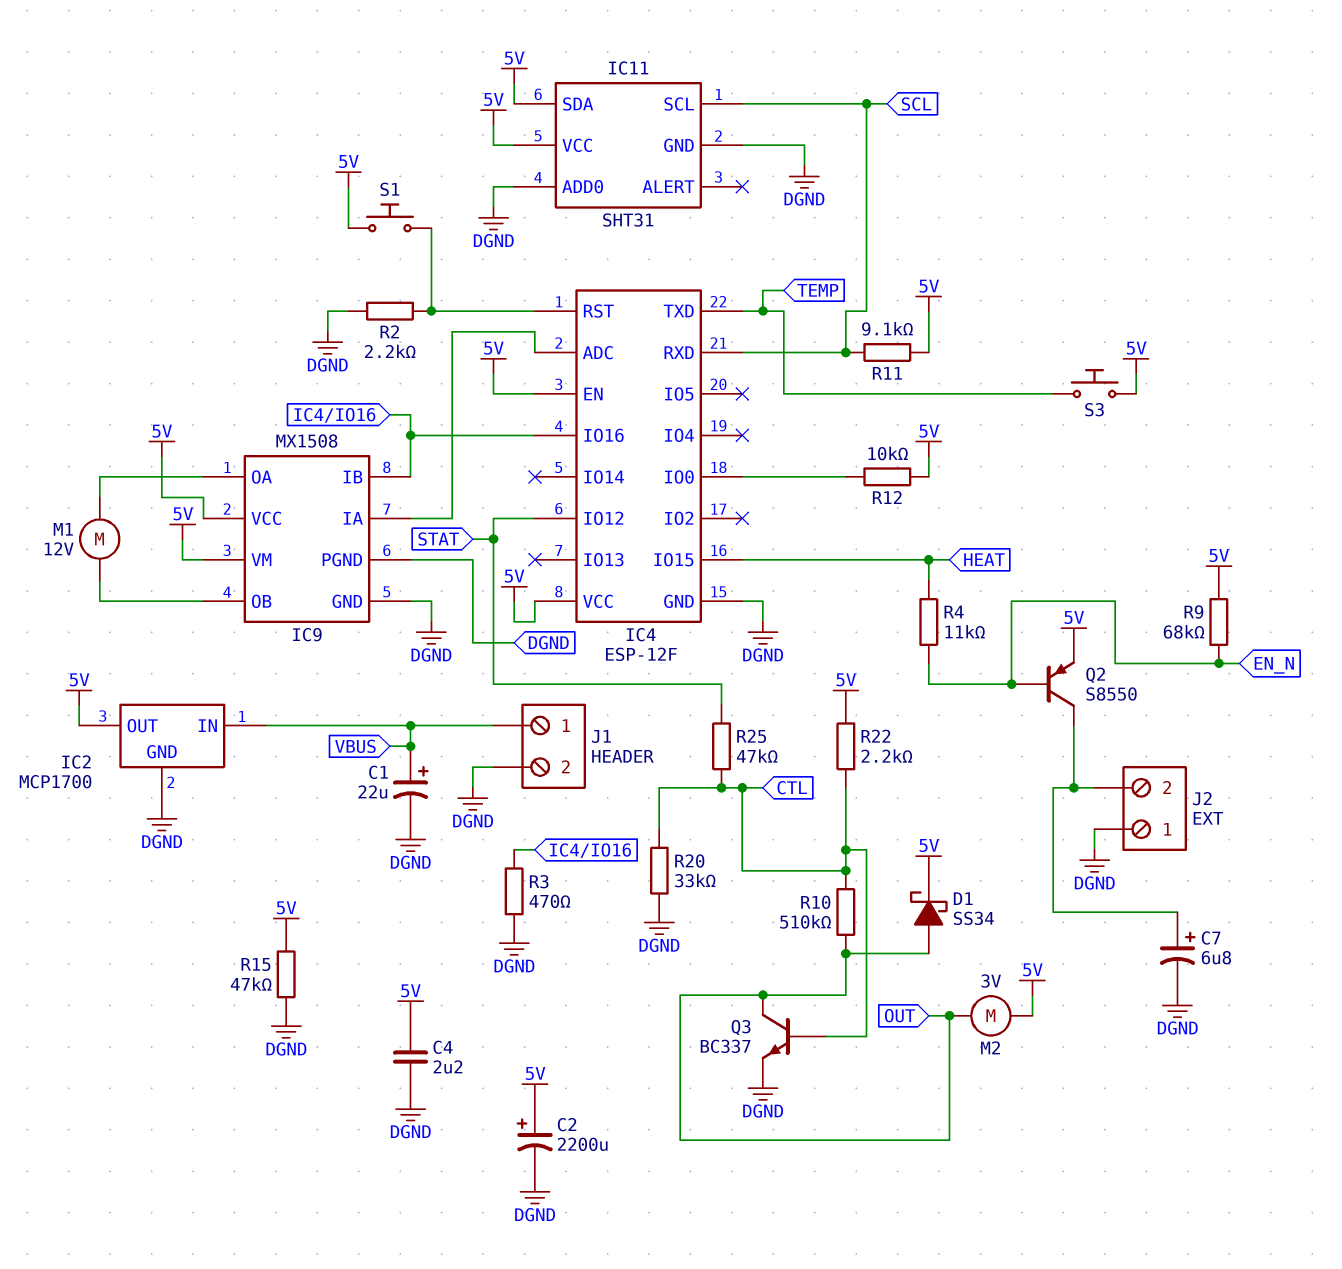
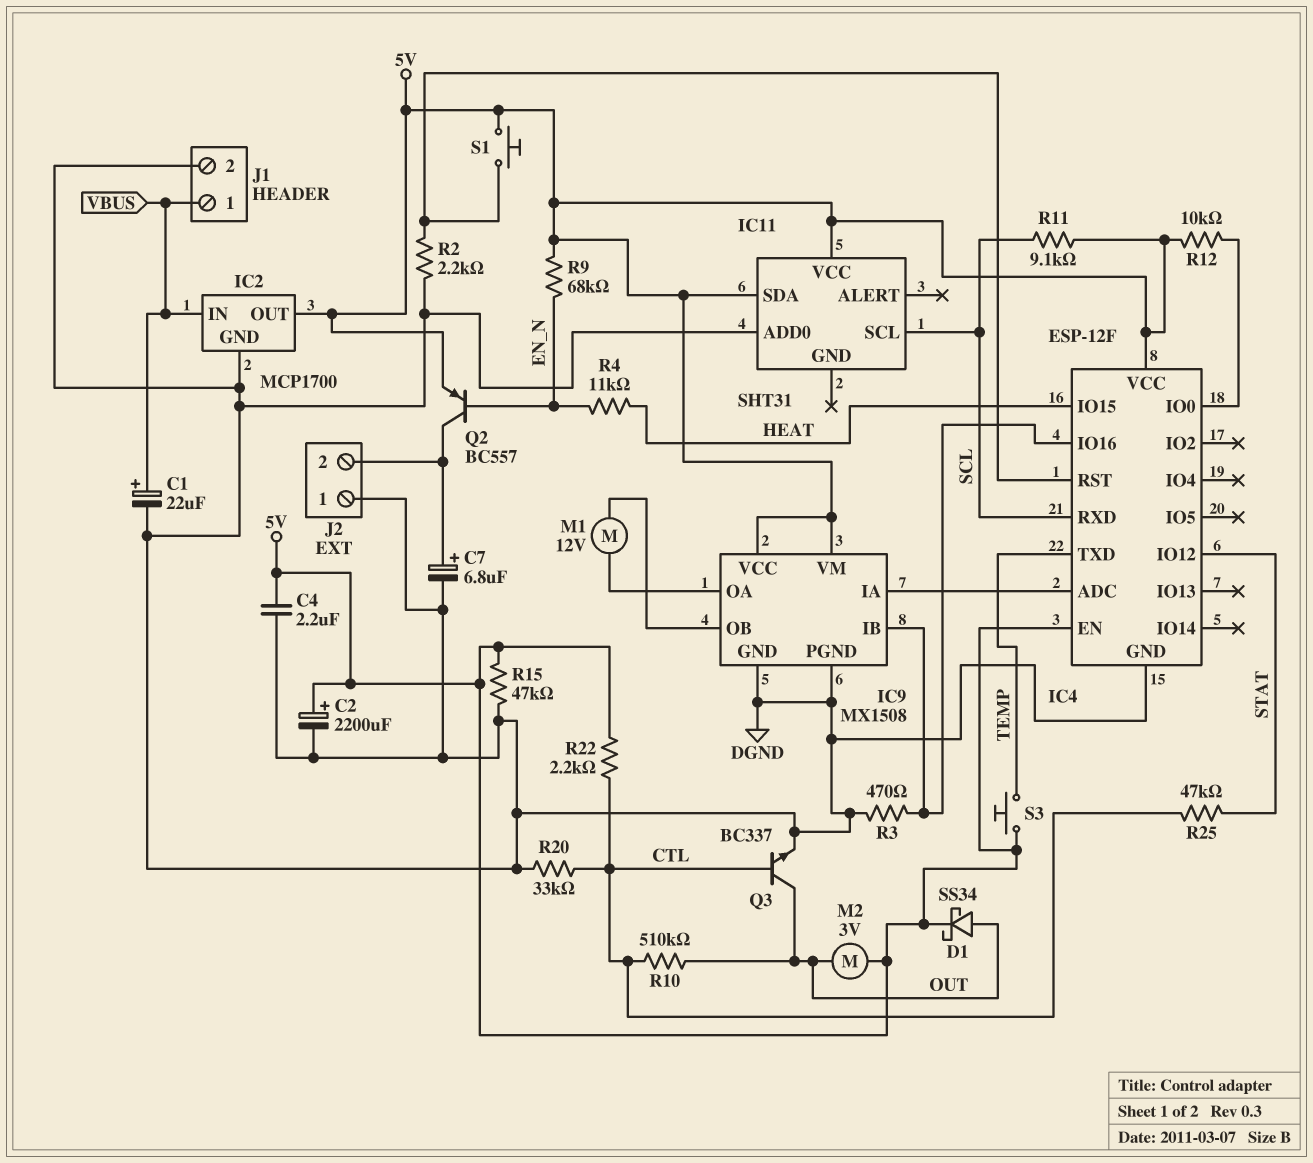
IC11 pin GND: DGND -> none
Q2: PNP S8550 (B EN_N, C J2/2, E 5V) -> PNP BC557 (B EN_N, C J2/2, E 5V)

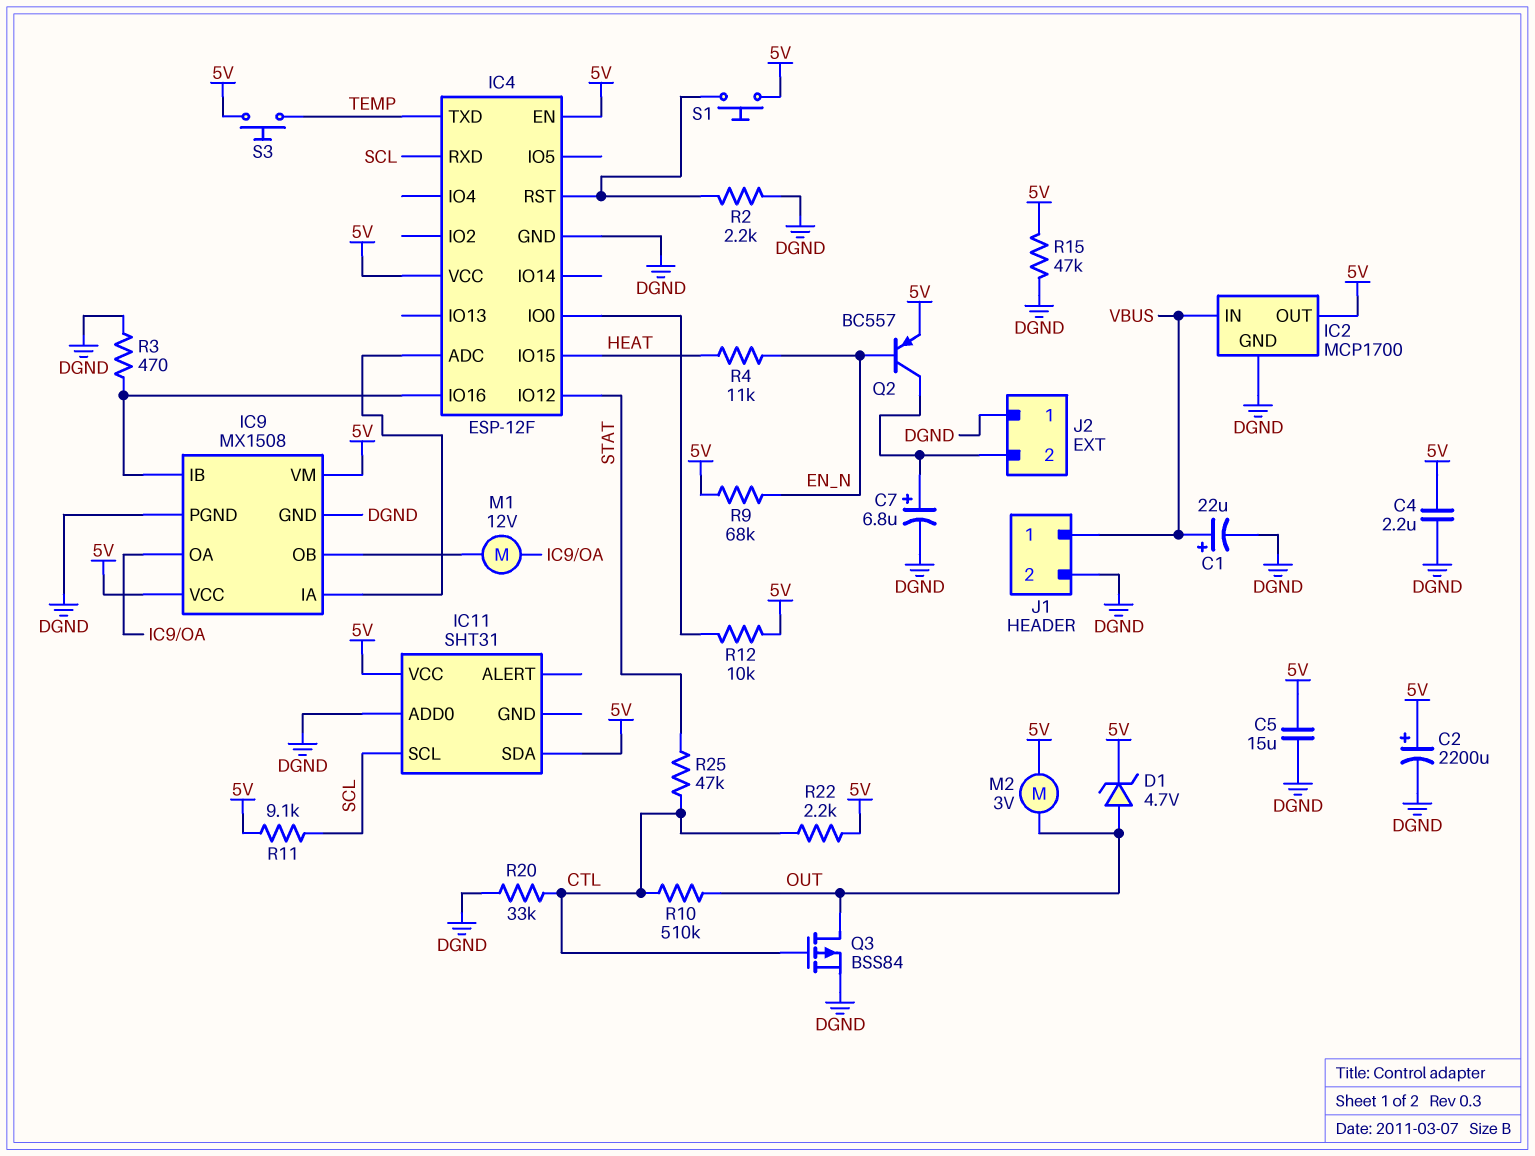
C5: none -> 15uF (5V, DGND)
D1: schottky SS34 (A OUT, K 5V) -> zener 4.7V (A OUT, K 5V)
Q3: NPN BC337 (B CTL, C OUT, E DGND) -> PMOS BSS84 (G CTL, D OUT, S DGND)

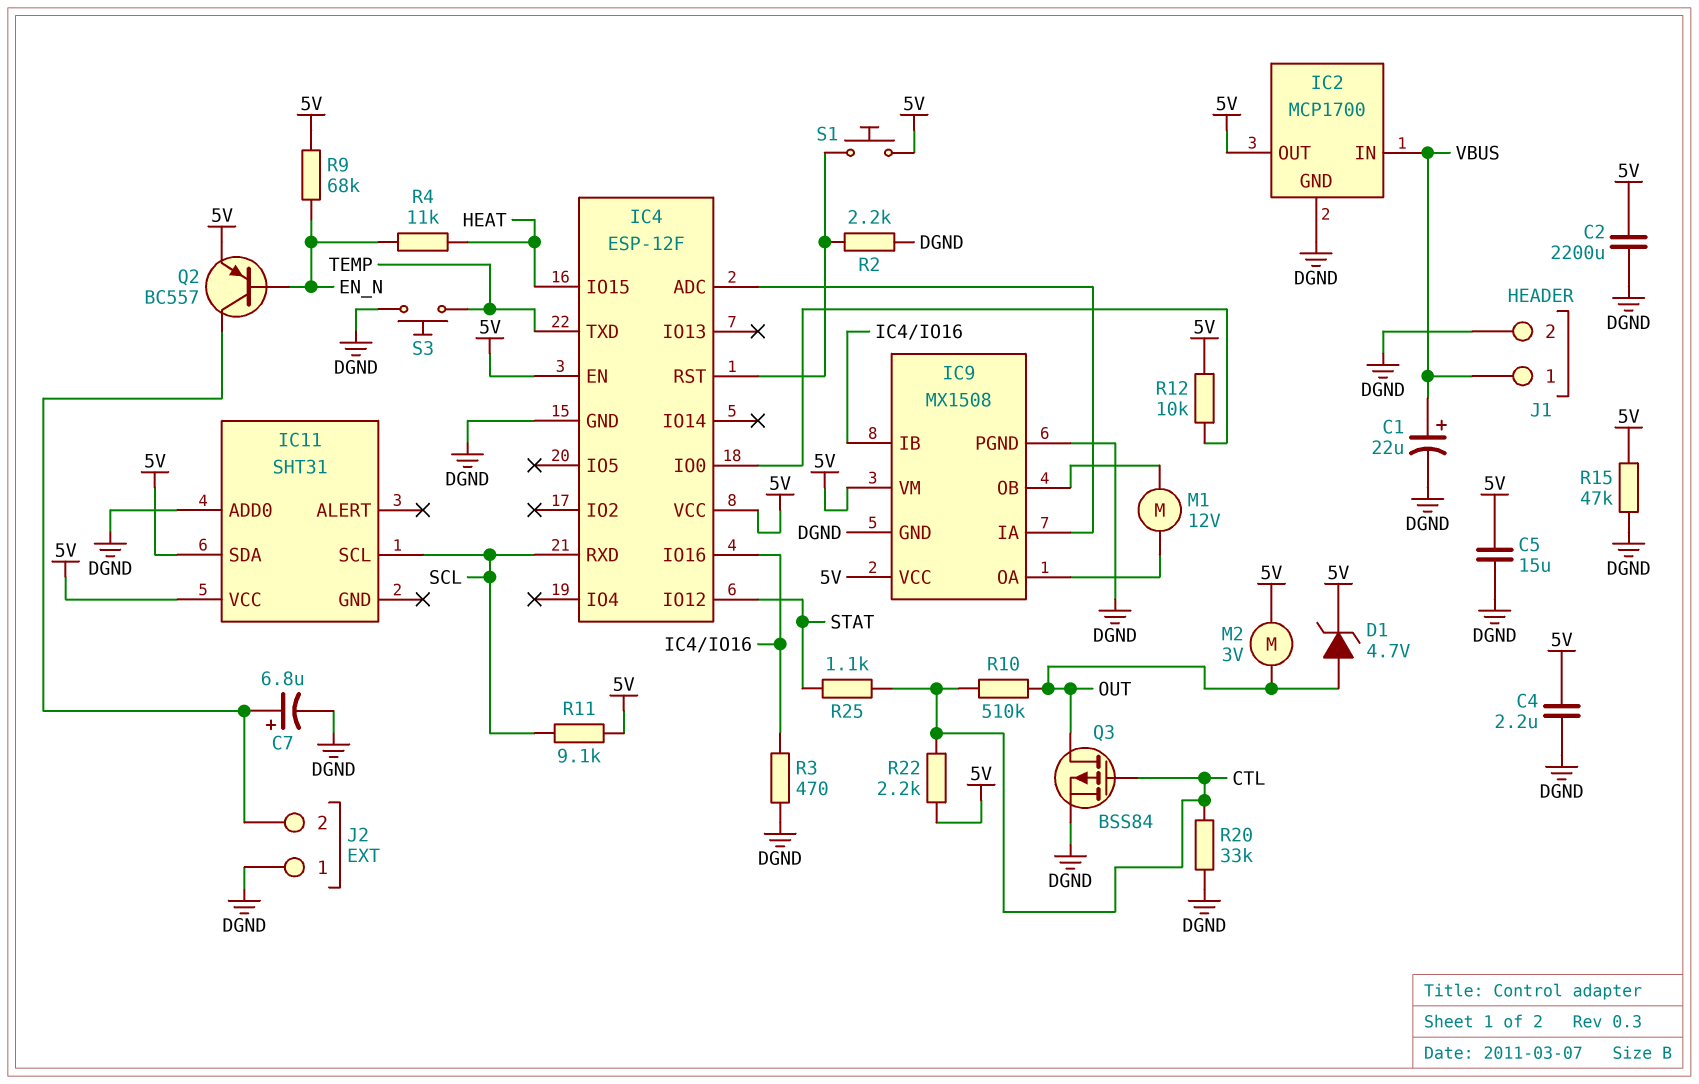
C2: 2200uF (plus 5V, minus DGND) -> 2200uF (5V, DGND)
R25: 47k (CTL, STAT) -> 1.1k (CTL, STAT)
S3: button (5V, TEMP) -> button (DGND, TEMP)

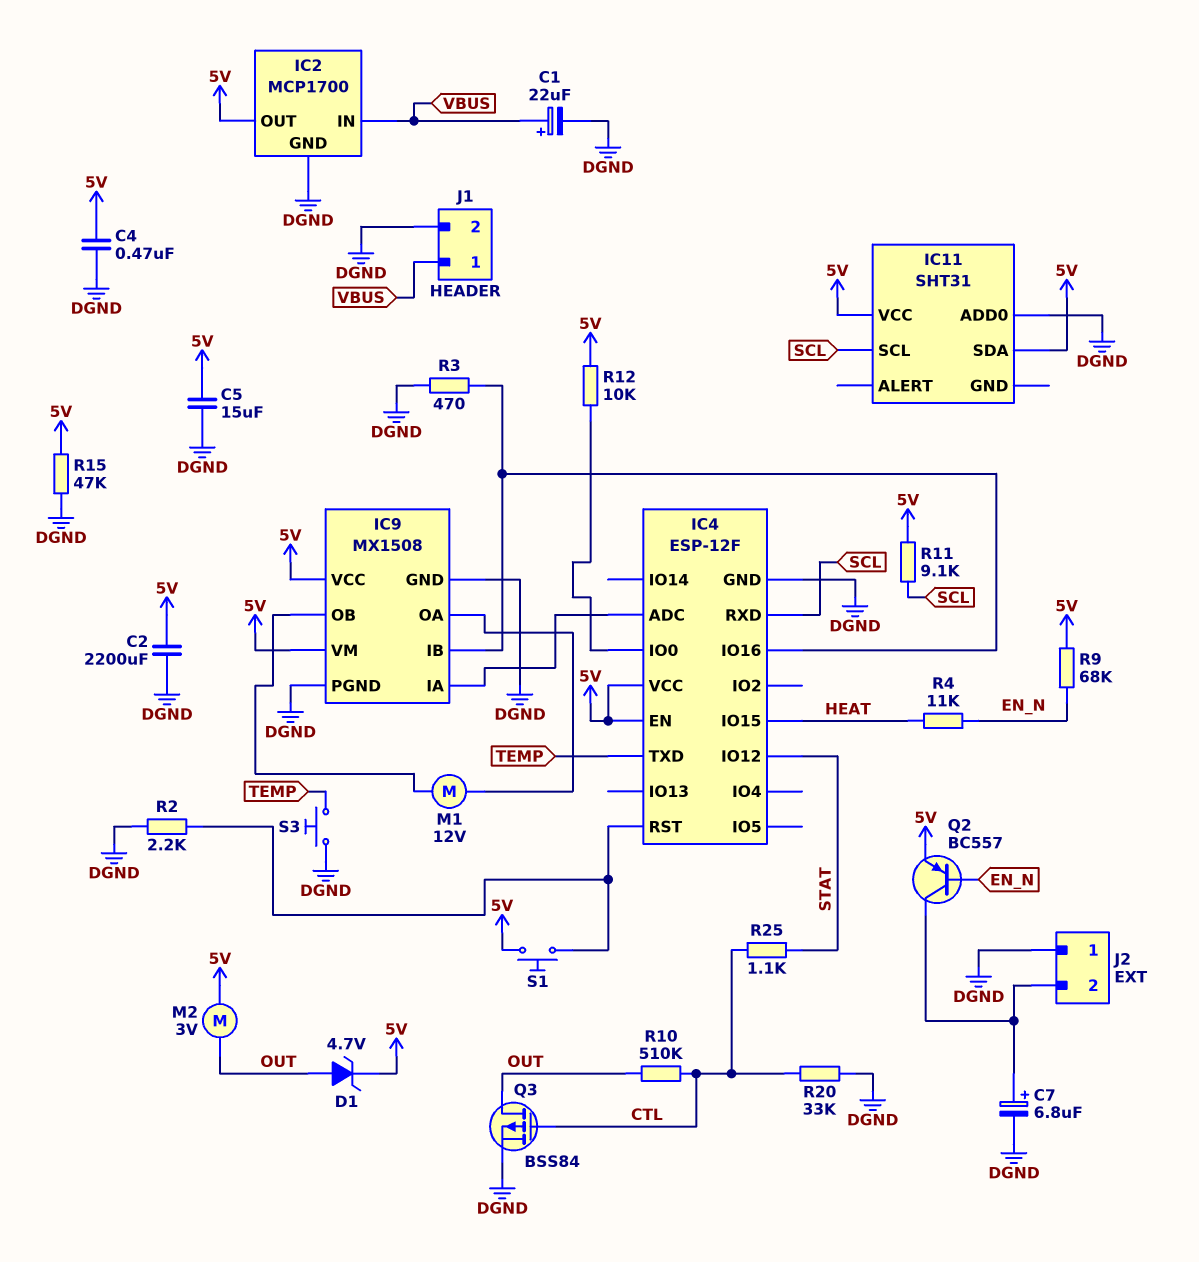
C4: 2.2uF (5V, DGND) -> 470nF (5V, DGND)
R22: 2.2k (5V, CTL) -> none

